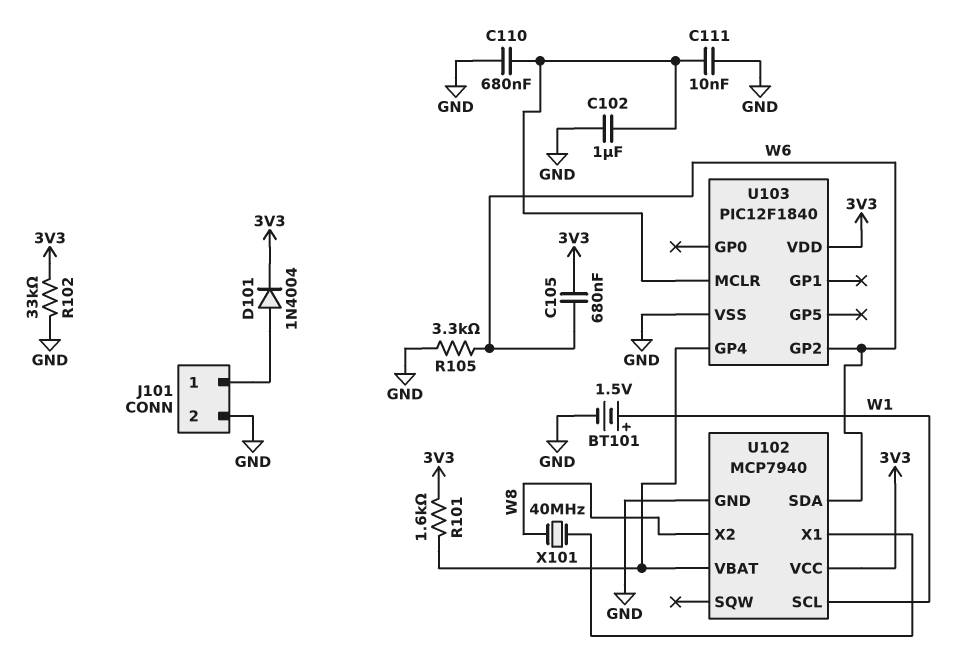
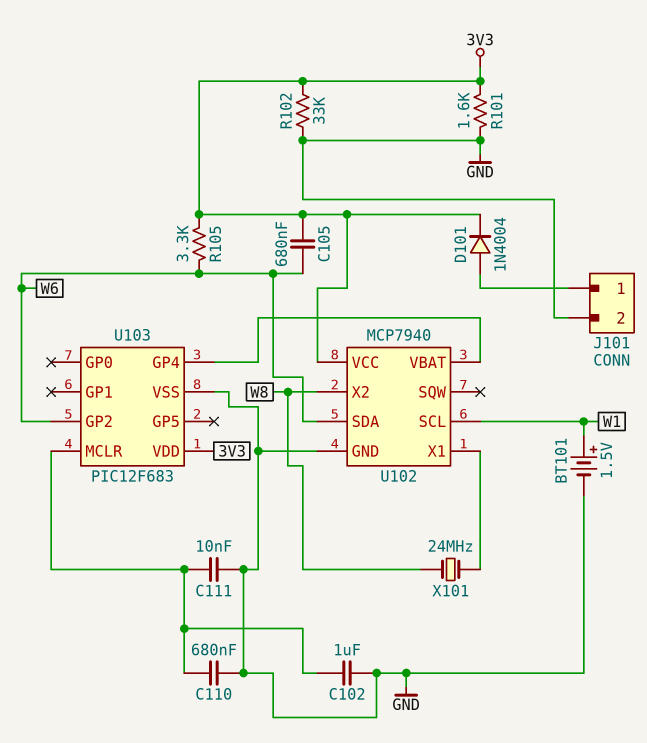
R101: 1.6k (3V3, U102/VBAT) -> 1.6k (3V3, GND)
R105: 3.3k (GND, W6) -> 3.3k (3V3, W6)
U103: PIC12F1840 -> PIC12F683
X101: 40MHz (U102/X1, W8) -> 24MHz (U102/X1, W8)

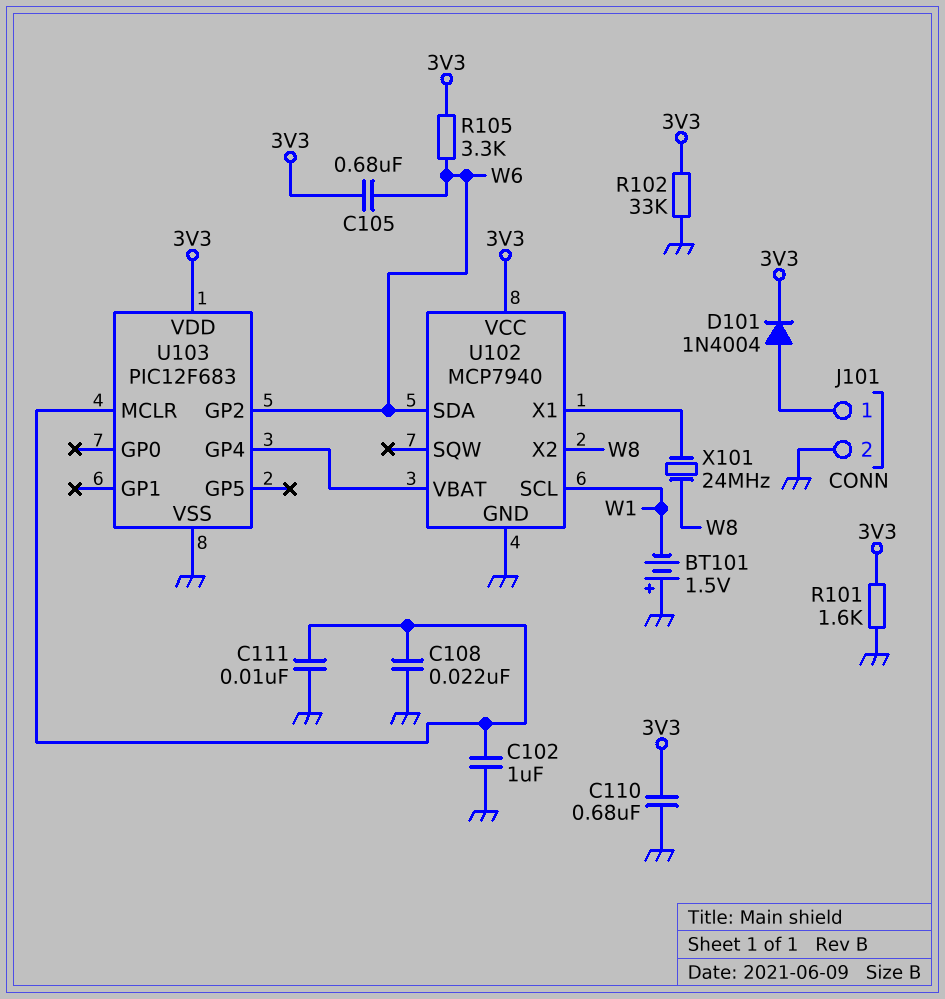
BT101: 1.5V (plus W1, minus GND) -> 1.5V (plus GND, minus W1)
C108: none -> 22nF (GND, U103/MCLR)
C110: 680nF (GND, U103/MCLR) -> 680nF (3V3, GND)

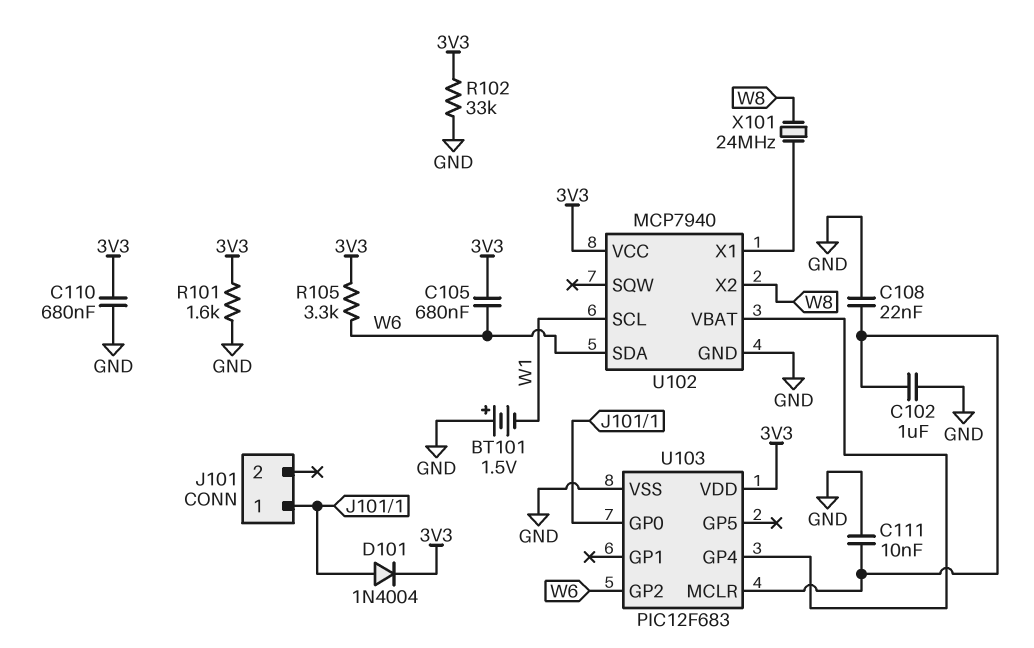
J101 pin 2: GND -> none
U103 pin GP0: none -> J101/1

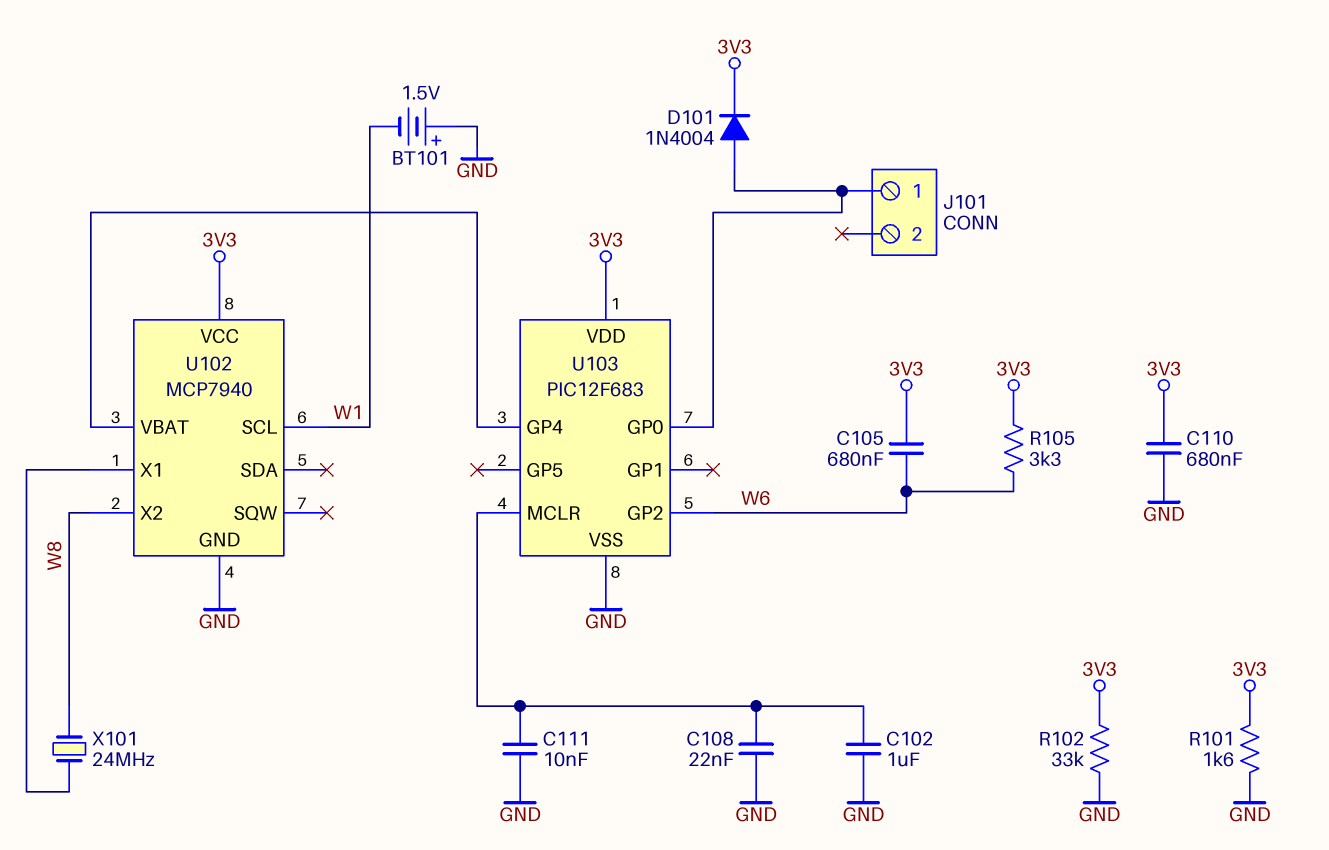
U102 pin SDA: W6 -> none

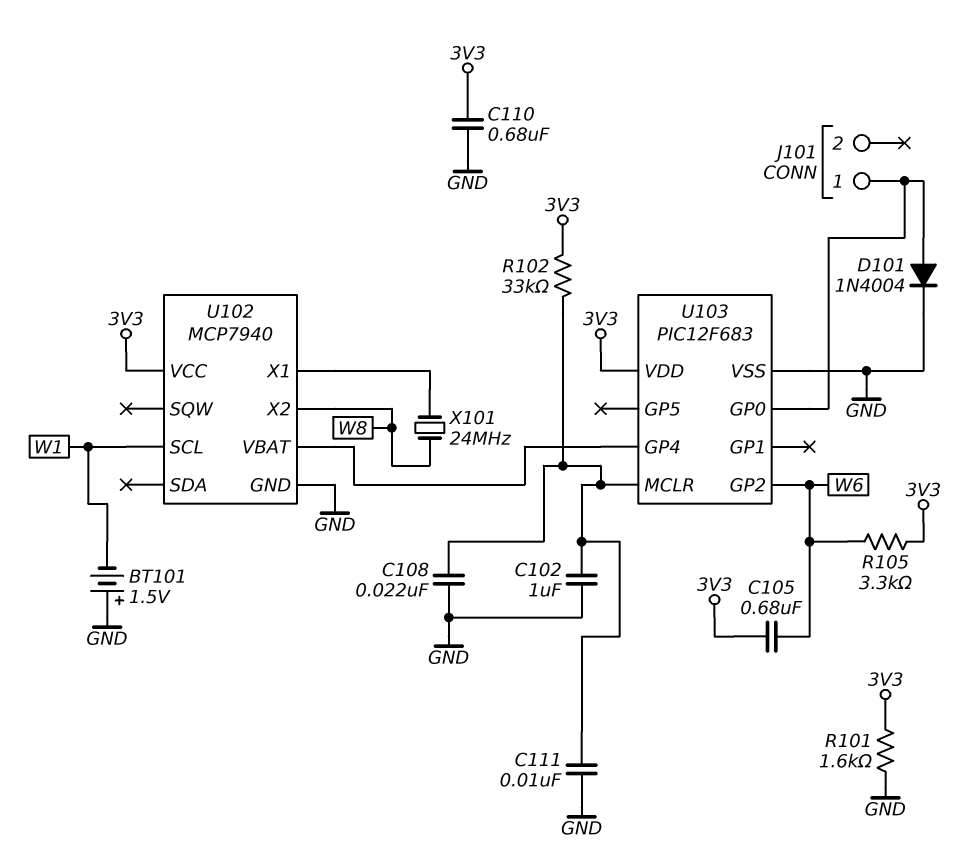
D101: diode 1N4004 (A J101/1, K 3V3) -> diode 1N4004 (A J101/1, K GND)
R102: 33k (3V3, GND) -> 33k (3V3, U103/MCLR)

